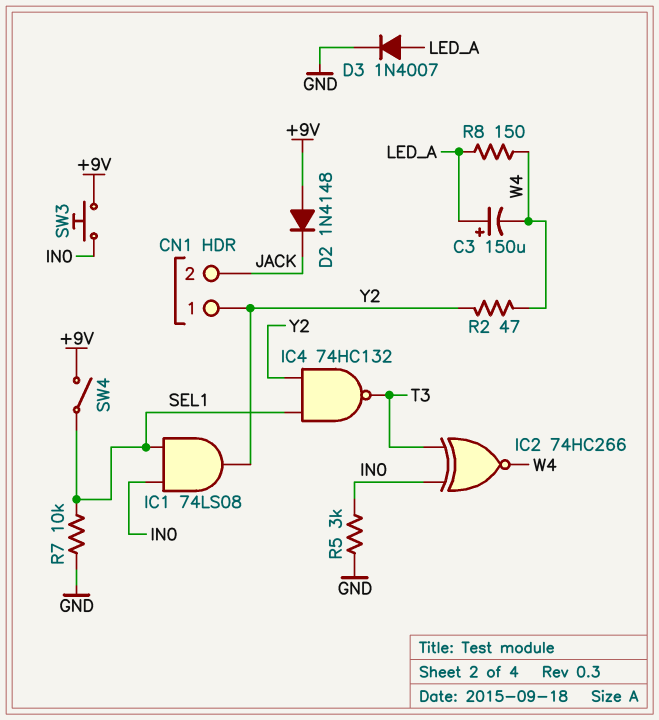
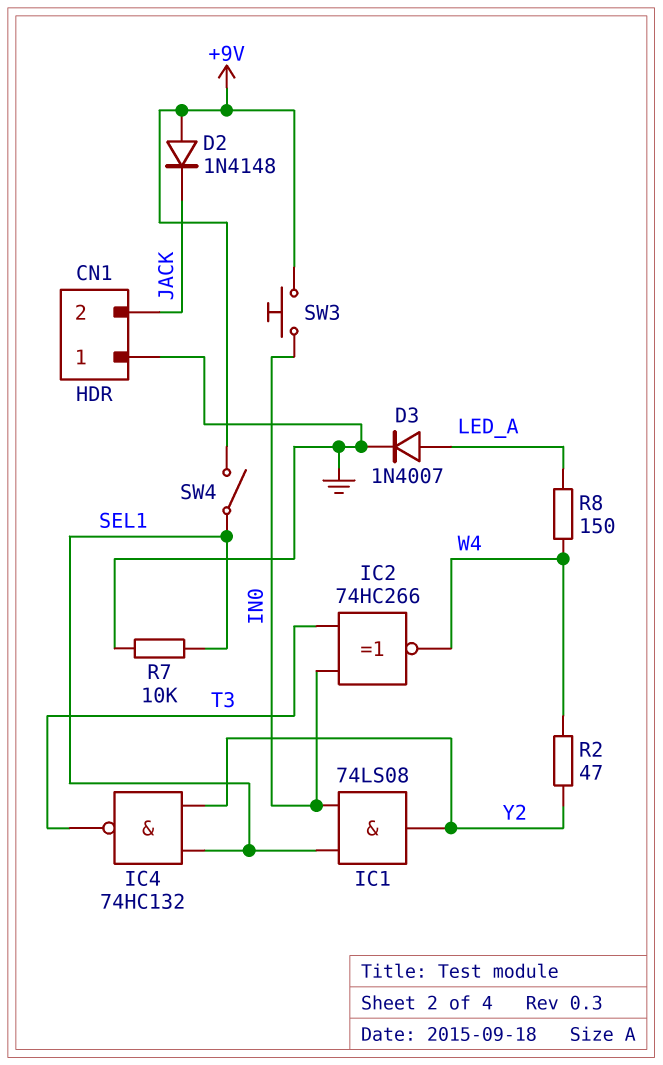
C3: 150uF (plus LED_A, minus W4) -> none
CN1 pin 1: Y2 -> GND
R5: 3k (GND, IN0) -> none

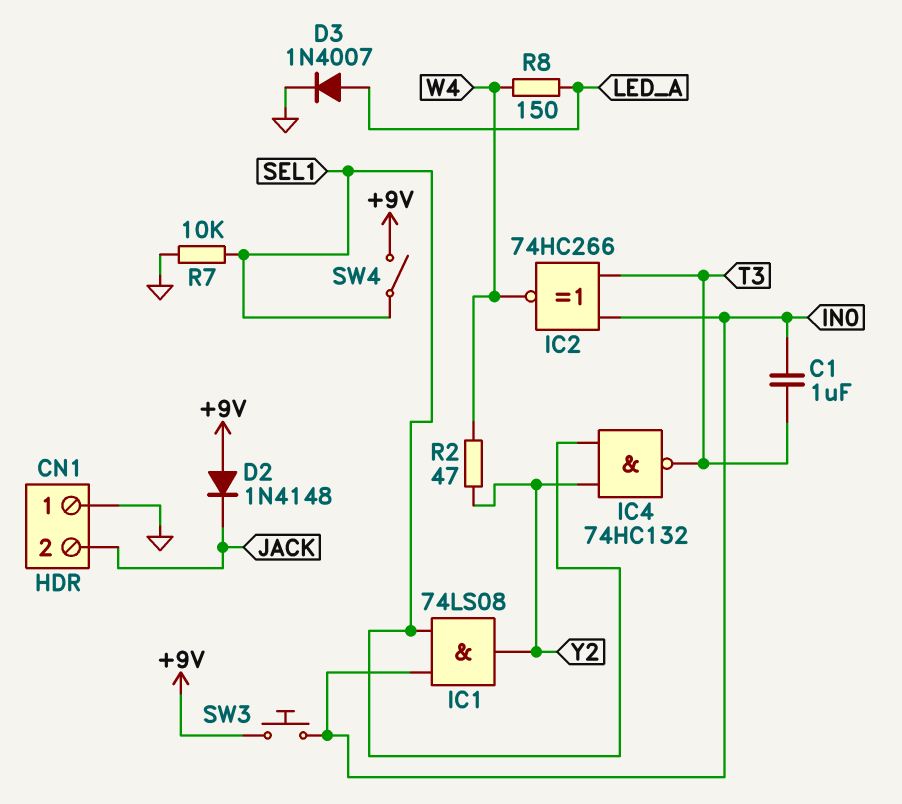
C1: none -> 1uF (IN0, T3)

